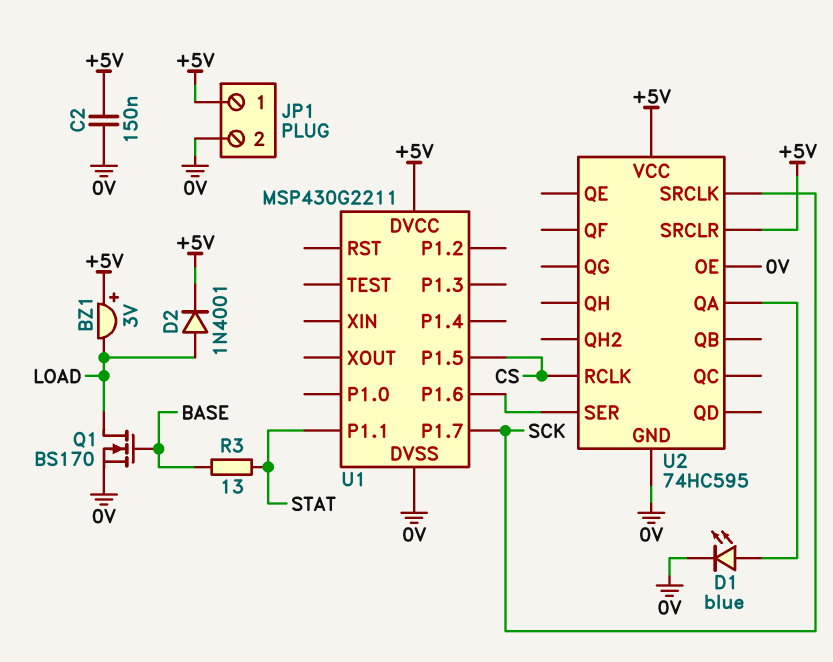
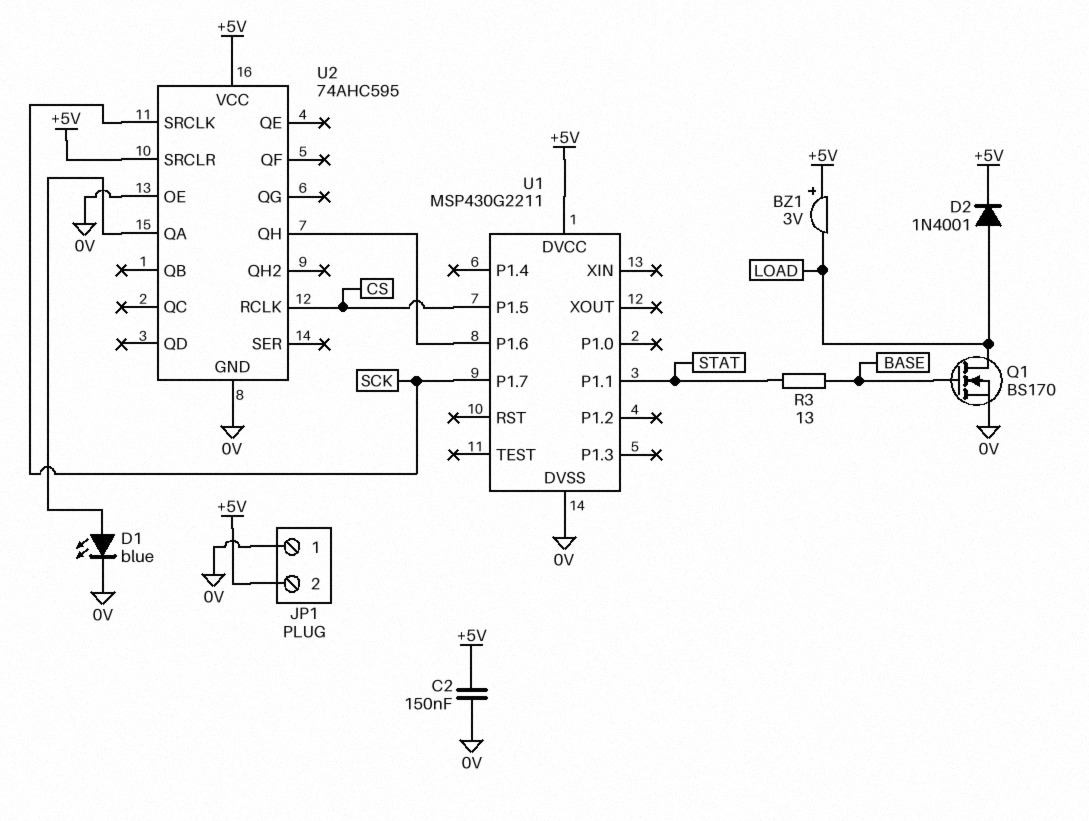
JP1 pin 1: +5V -> 0V
JP1 pin 2: 0V -> +5V
U2: 74HC595 -> 74AHC595
U2 pin QH: none -> U1/P1.6
U2 pin SER: U1/P1.6 -> none

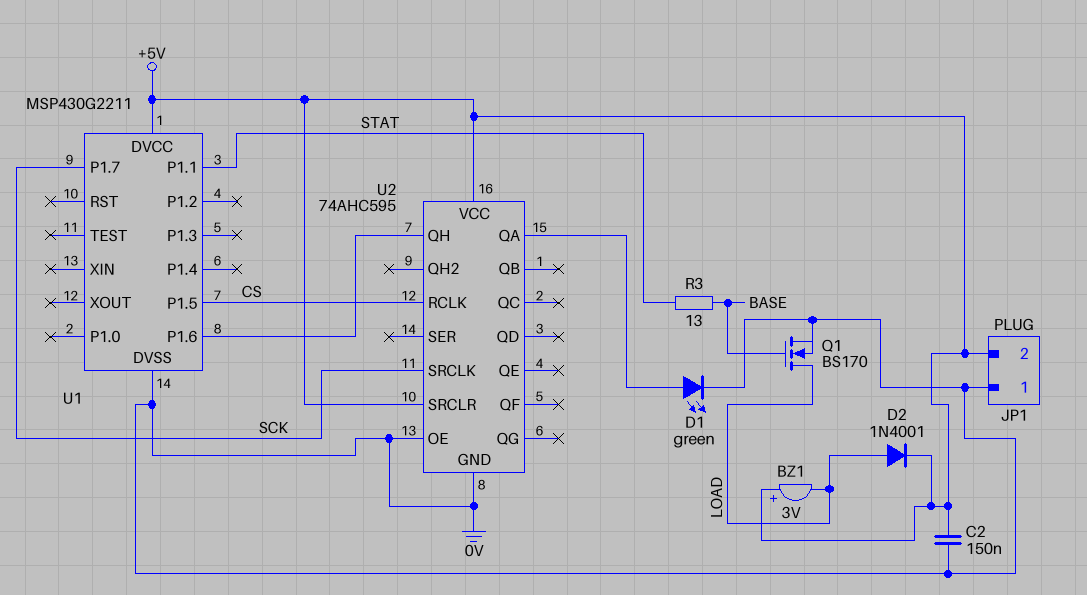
D1: LED blue (A U2/QA, K 0V) -> LED green (A U2/QA, K 0V)

